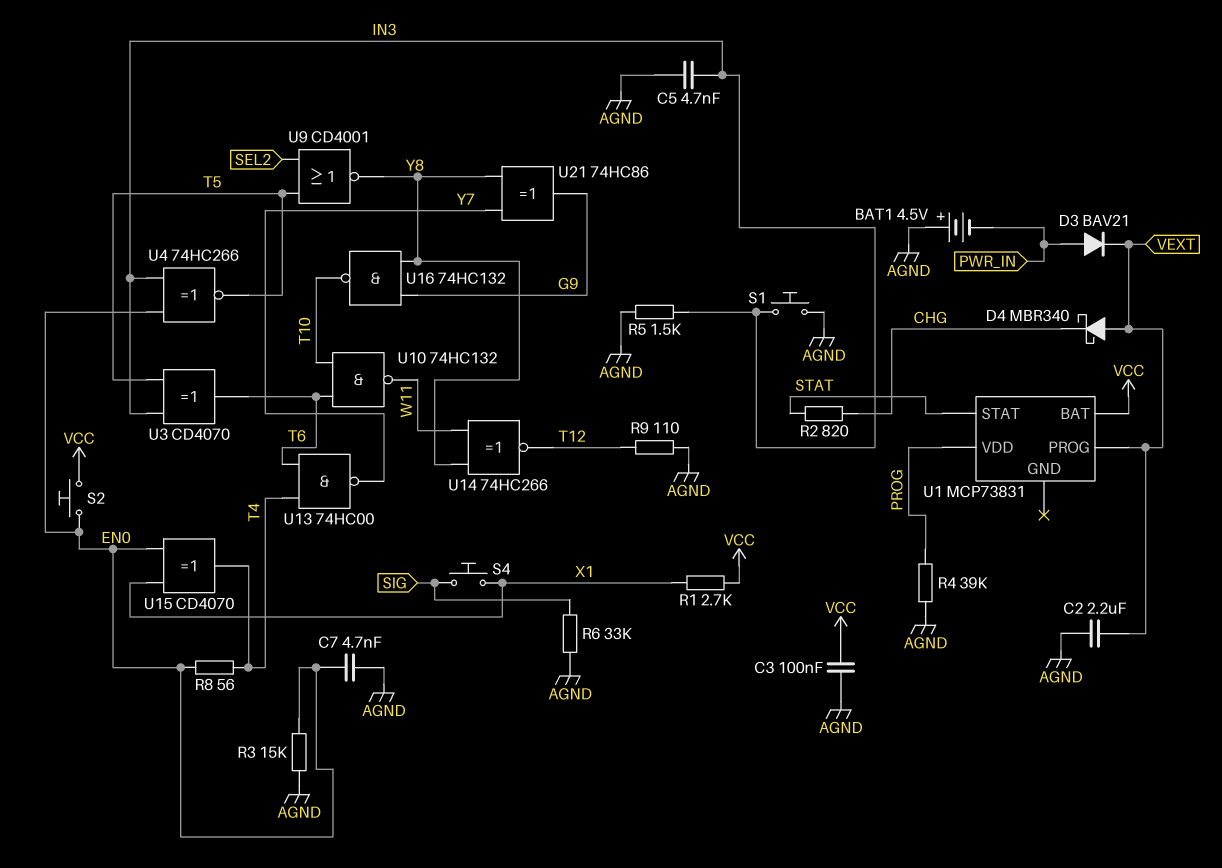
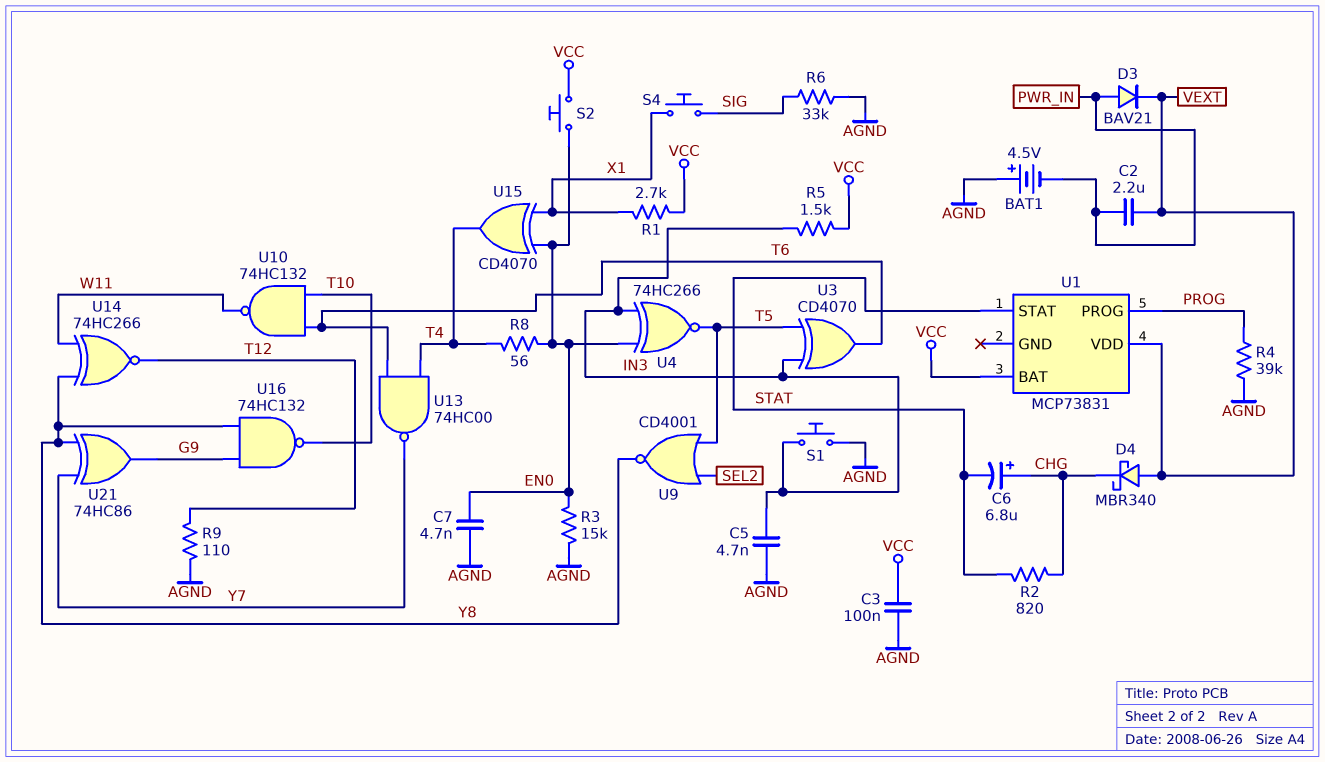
C2: 2.2uF (AGND, VEXT) -> 2.2uF (PWR_IN, VEXT)
C6: none -> 6.8uF (plus CHG, minus STAT)
R5: 1.5k (AGND, IN3) -> 1.5k (IN3, VCC)
U1 pin PROG: VEXT -> PROG
U1 pin VDD: PROG -> VEXT

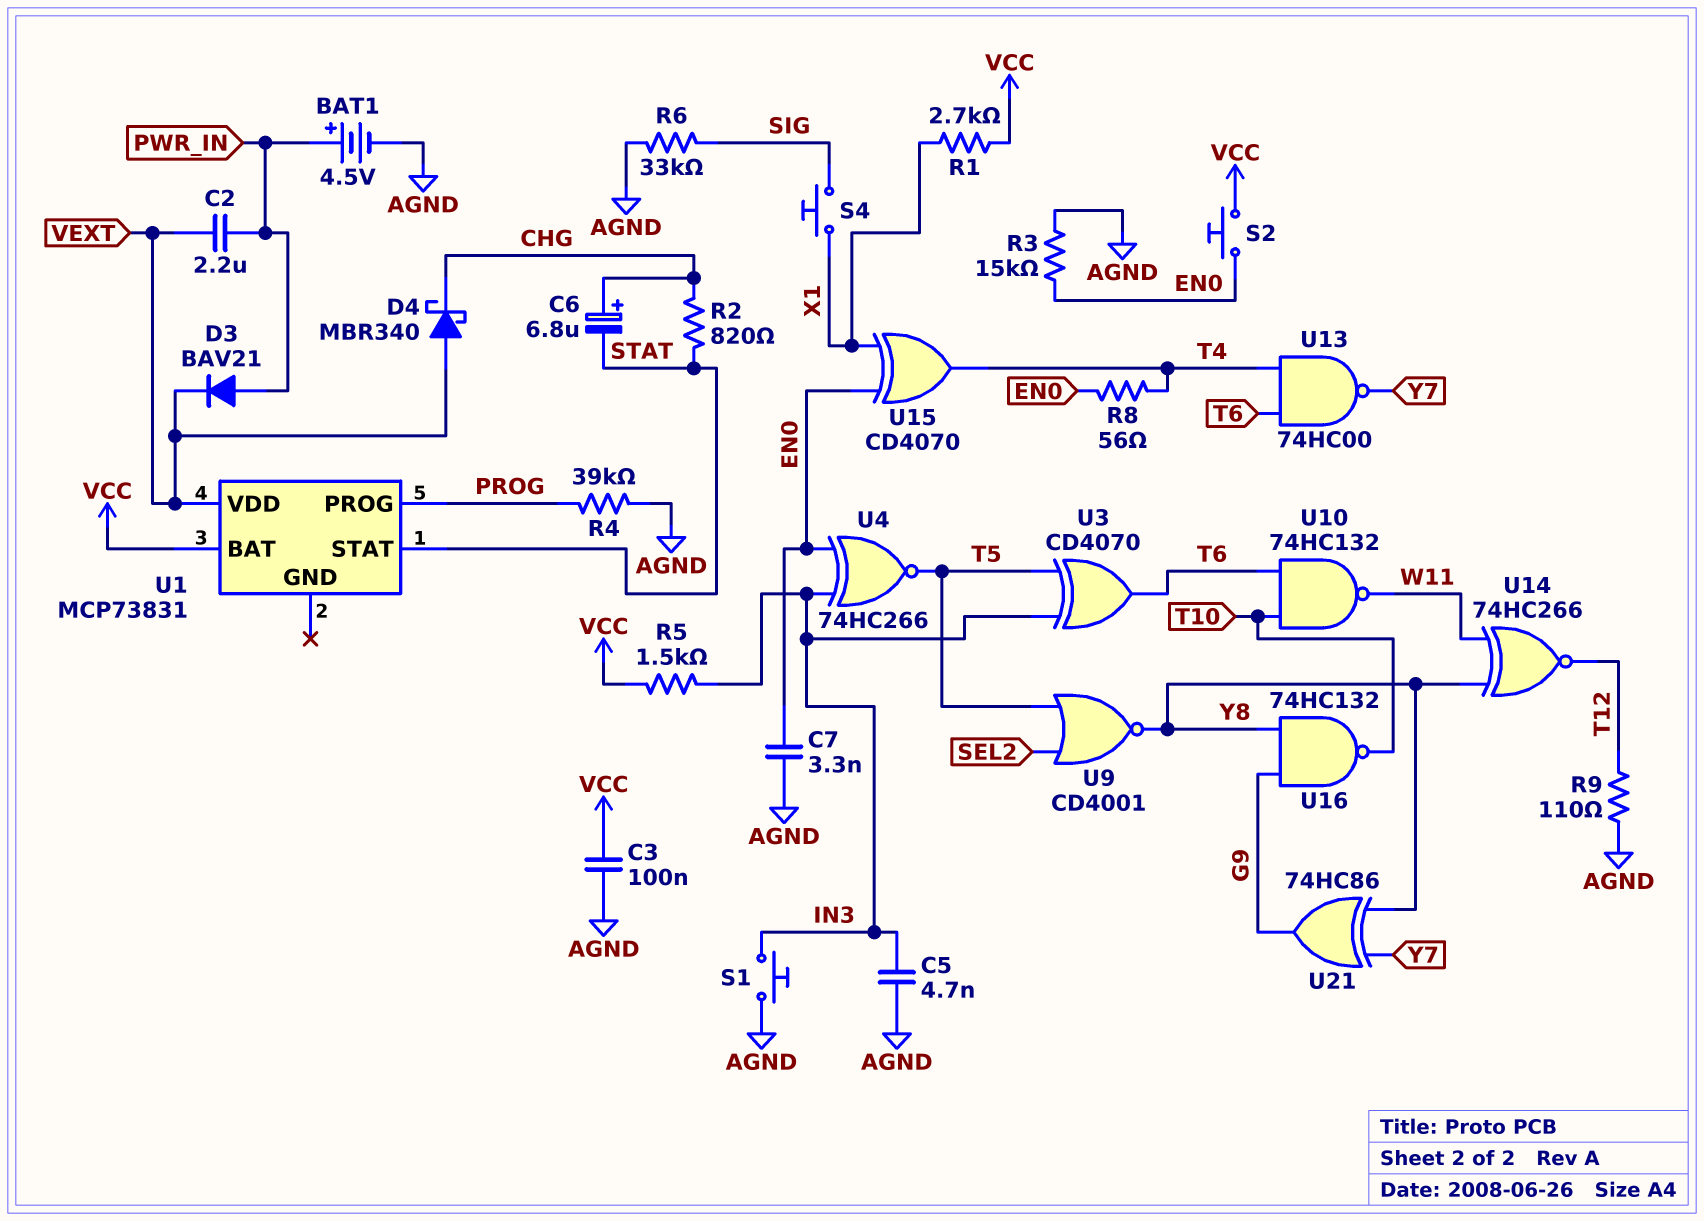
BAT1: 4.5V (plus AGND, minus PWR_IN) -> 4.5V (plus PWR_IN, minus AGND)
C7: 4.7nF (AGND, EN0) -> 3.3nF (AGND, EN0)

